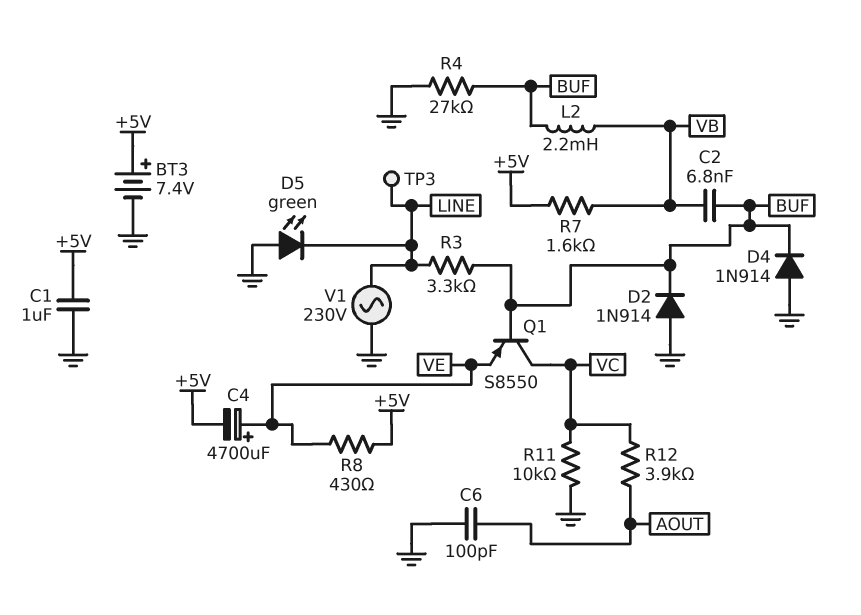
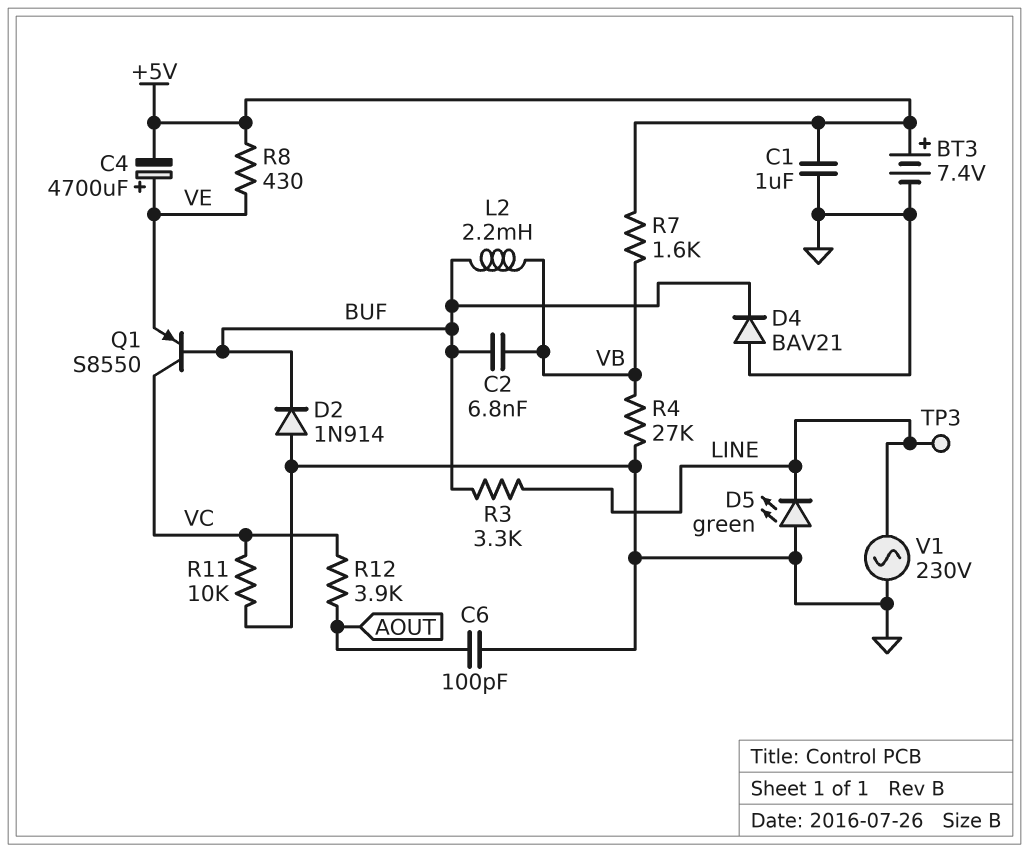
D4: diode 1N914 (A GND, K BUF) -> diode BAV21 (A GND, K BUF)
R4: 27k (BUF, GND) -> 27k (GND, VB)

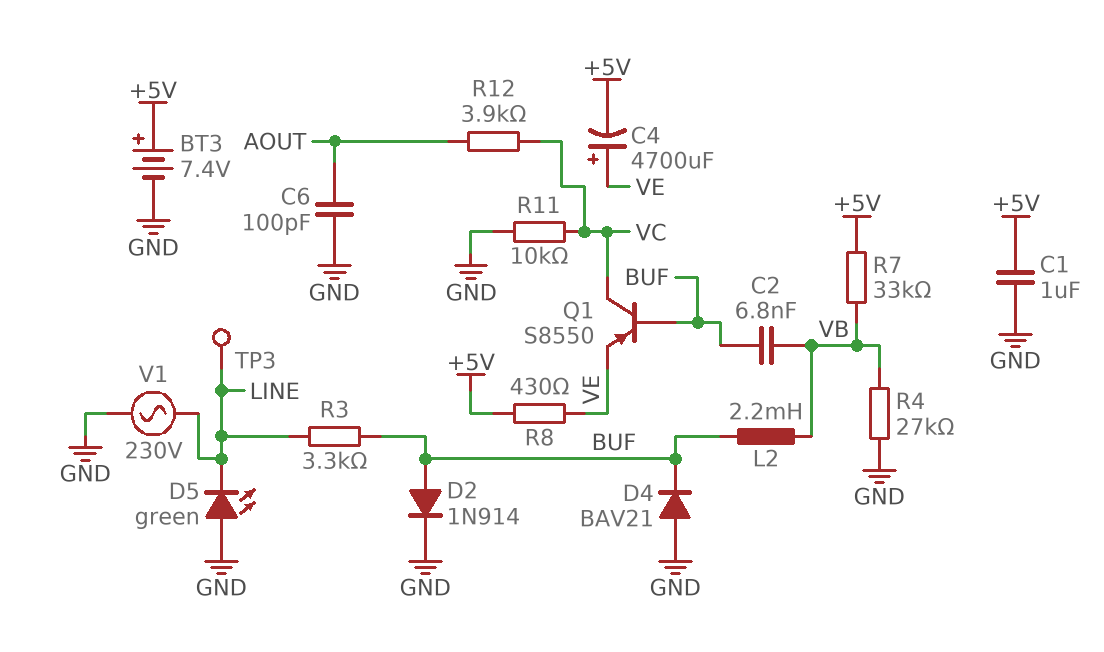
D2: diode 1N914 (A GND, K BUF) -> diode 1N914 (A BUF, K GND)
R7: 1.6k (+5V, VB) -> 33k (+5V, VB)

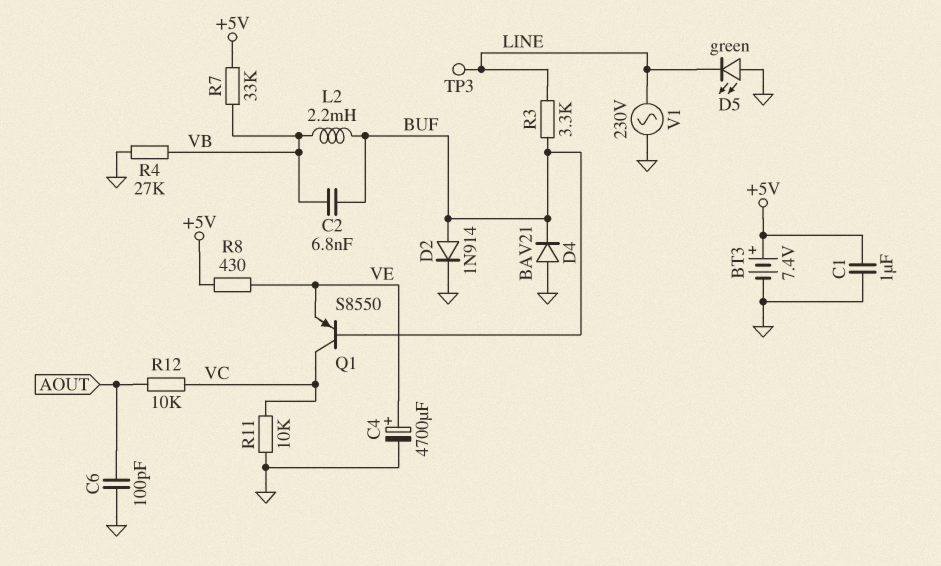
C4: 4700uF (plus VE, minus +5V) -> 4700uF (plus VE, minus GND)
R12: 3.9k (AOUT, VC) -> 10k (AOUT, VC)

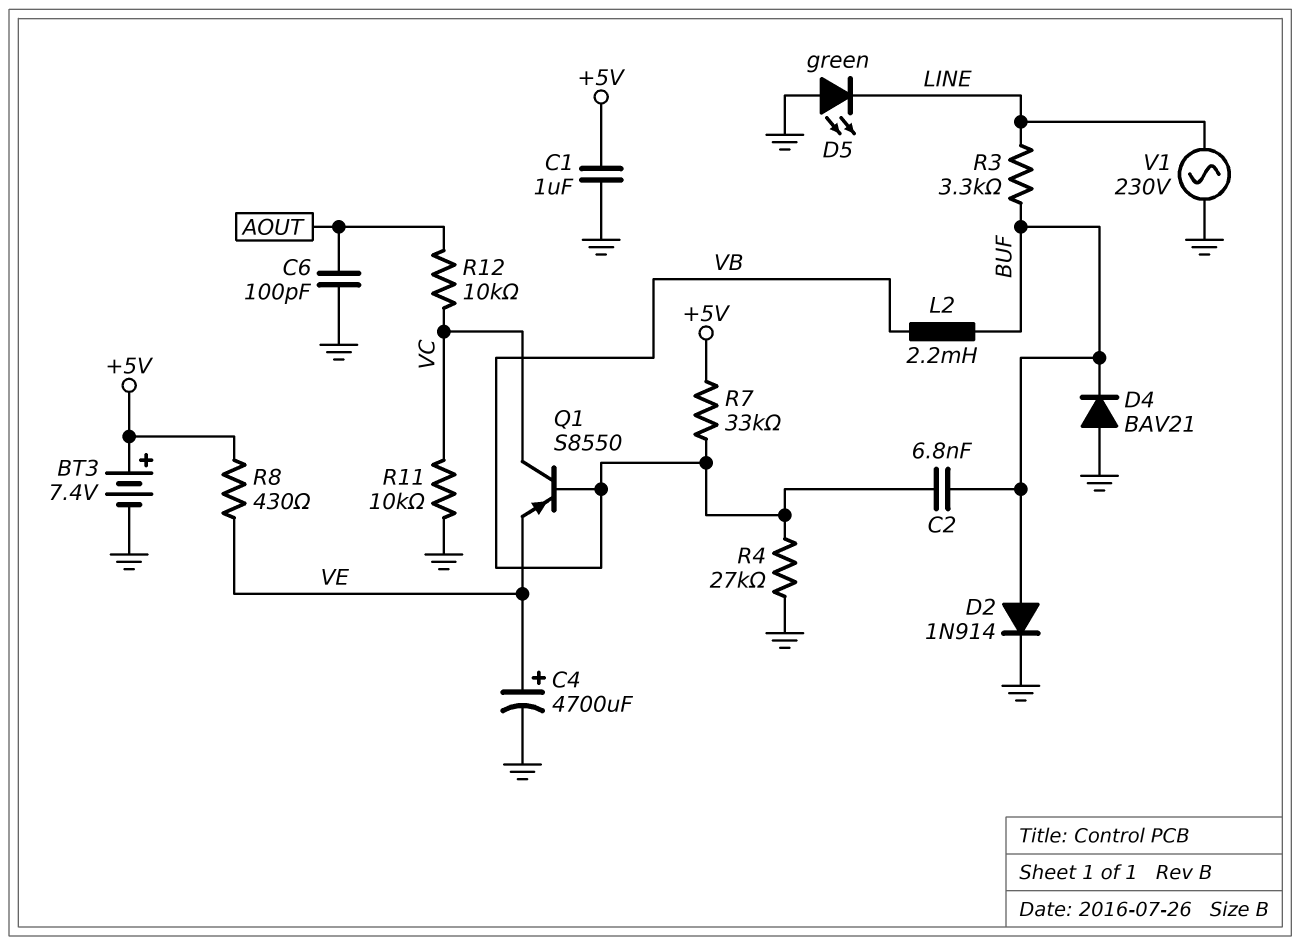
Q1: PNP S8550 (B BUF, C VC, E VE) -> PNP S8550 (B VB, C VC, E VE)
TP3: test point (LINE) -> none

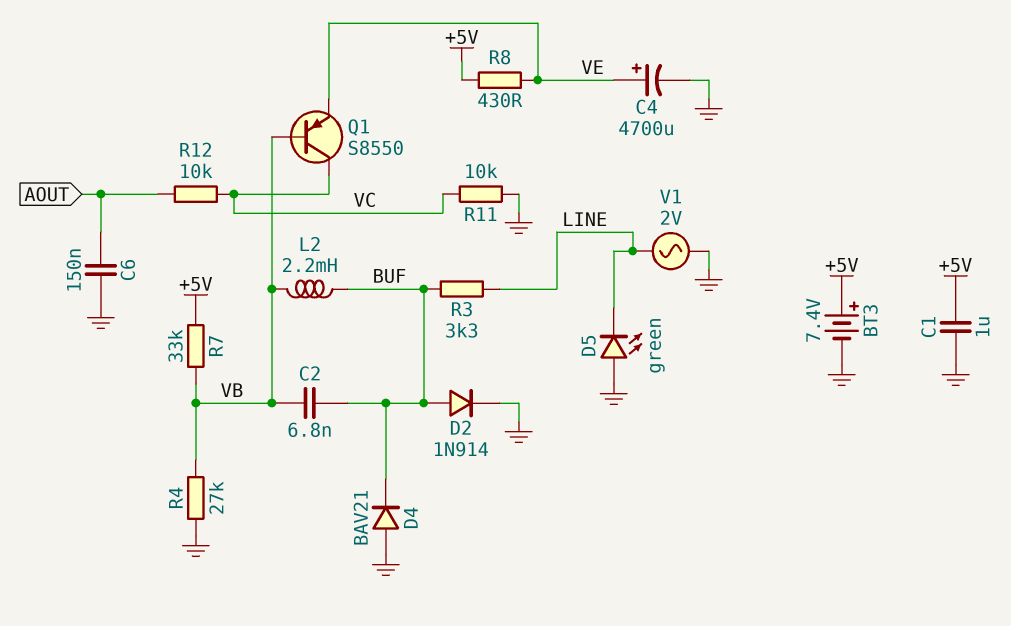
C6: 100pF (AOUT, GND) -> 150nF (AOUT, GND)
V1: AC 230V (GND, LINE) -> AC 2V (GND, LINE)

